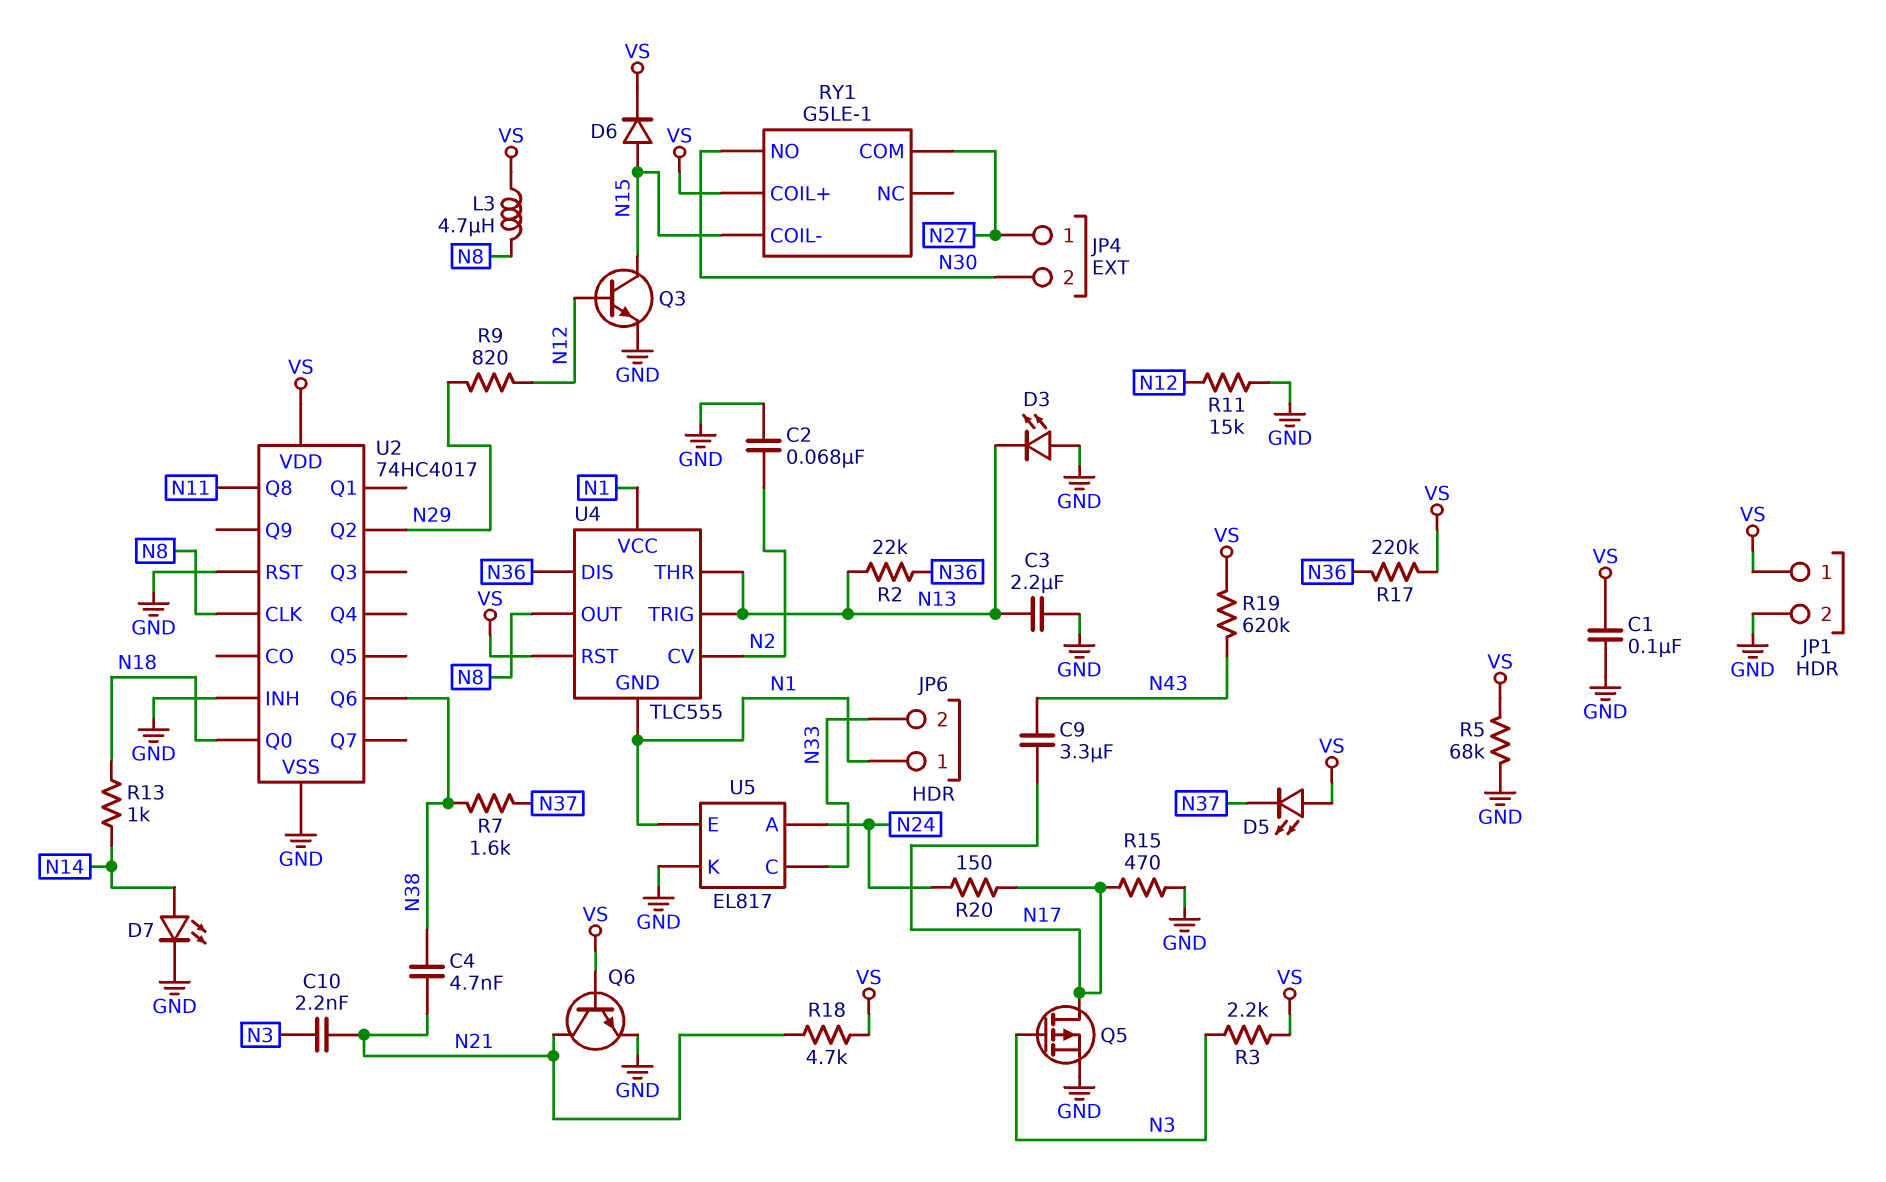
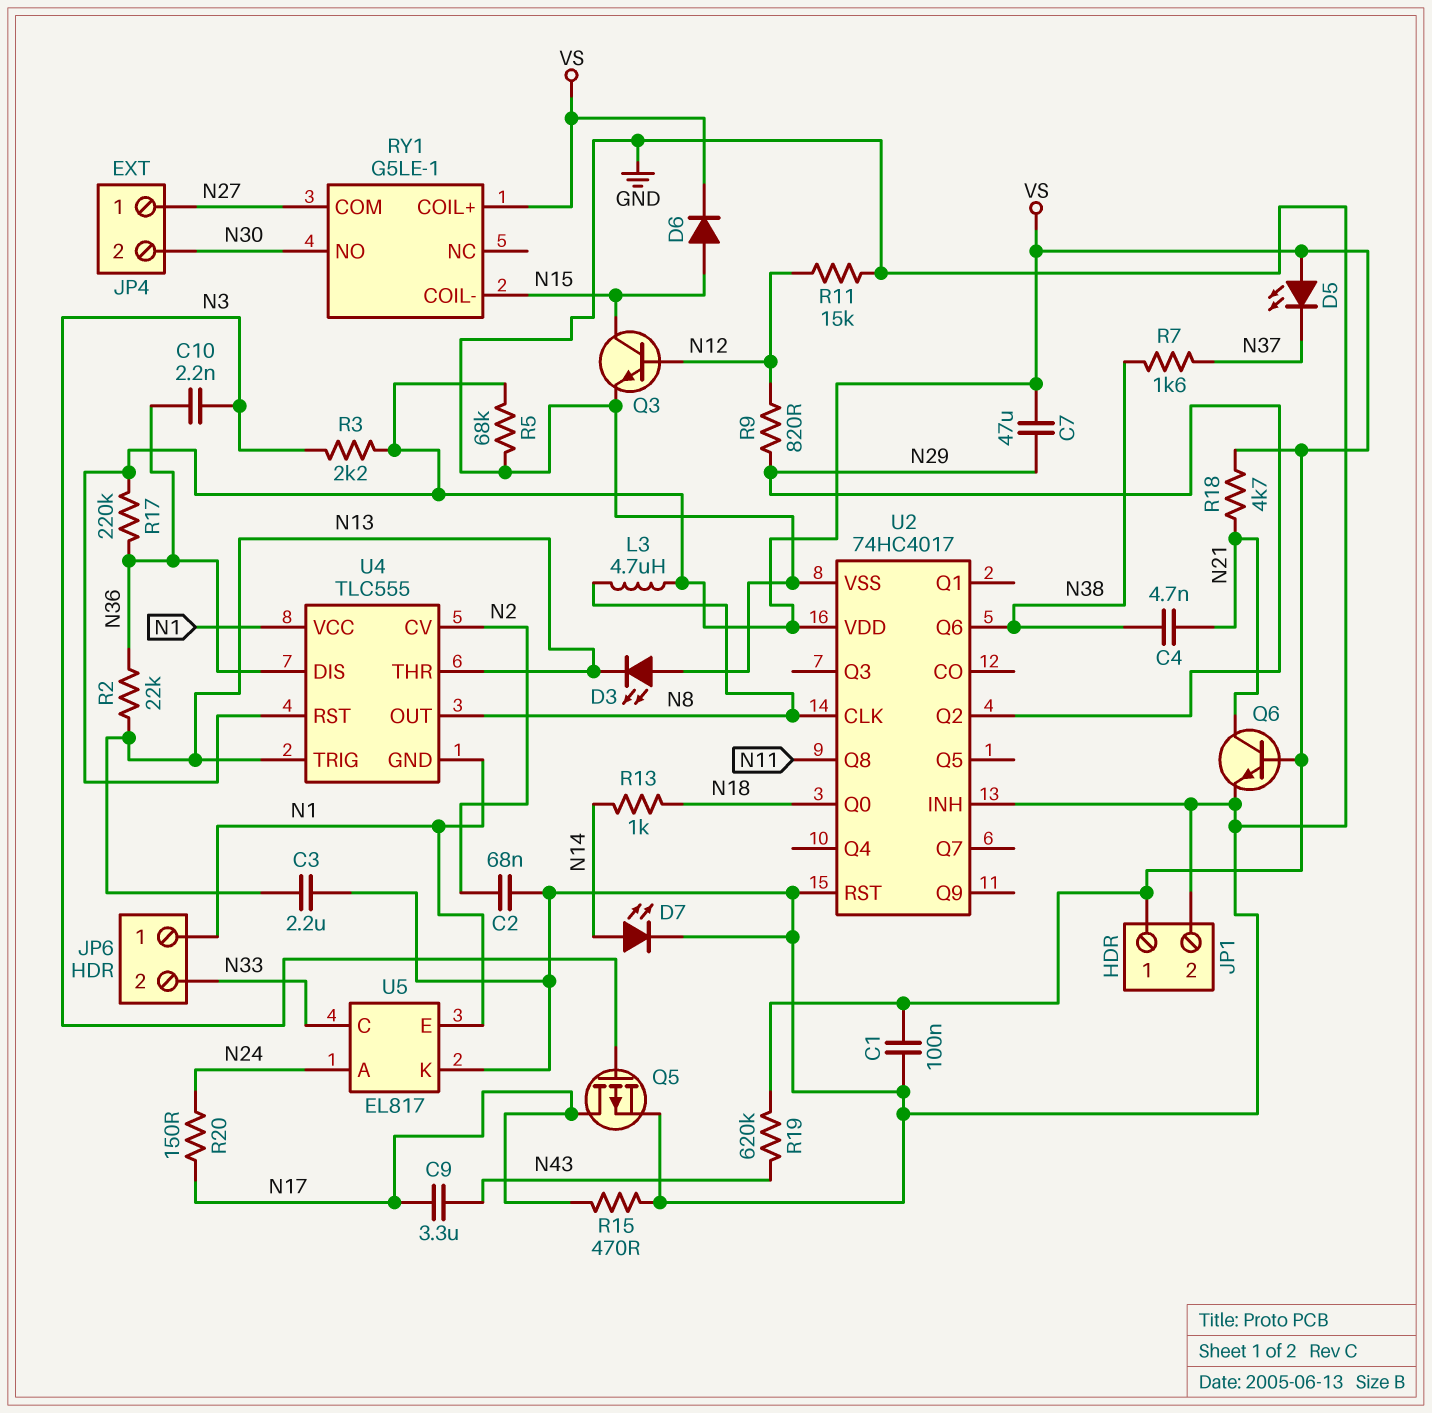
C7: none -> 47uF (N29, VS)
C10: 2.2nF (N3, N21) -> 2.2nF (N3, N36)

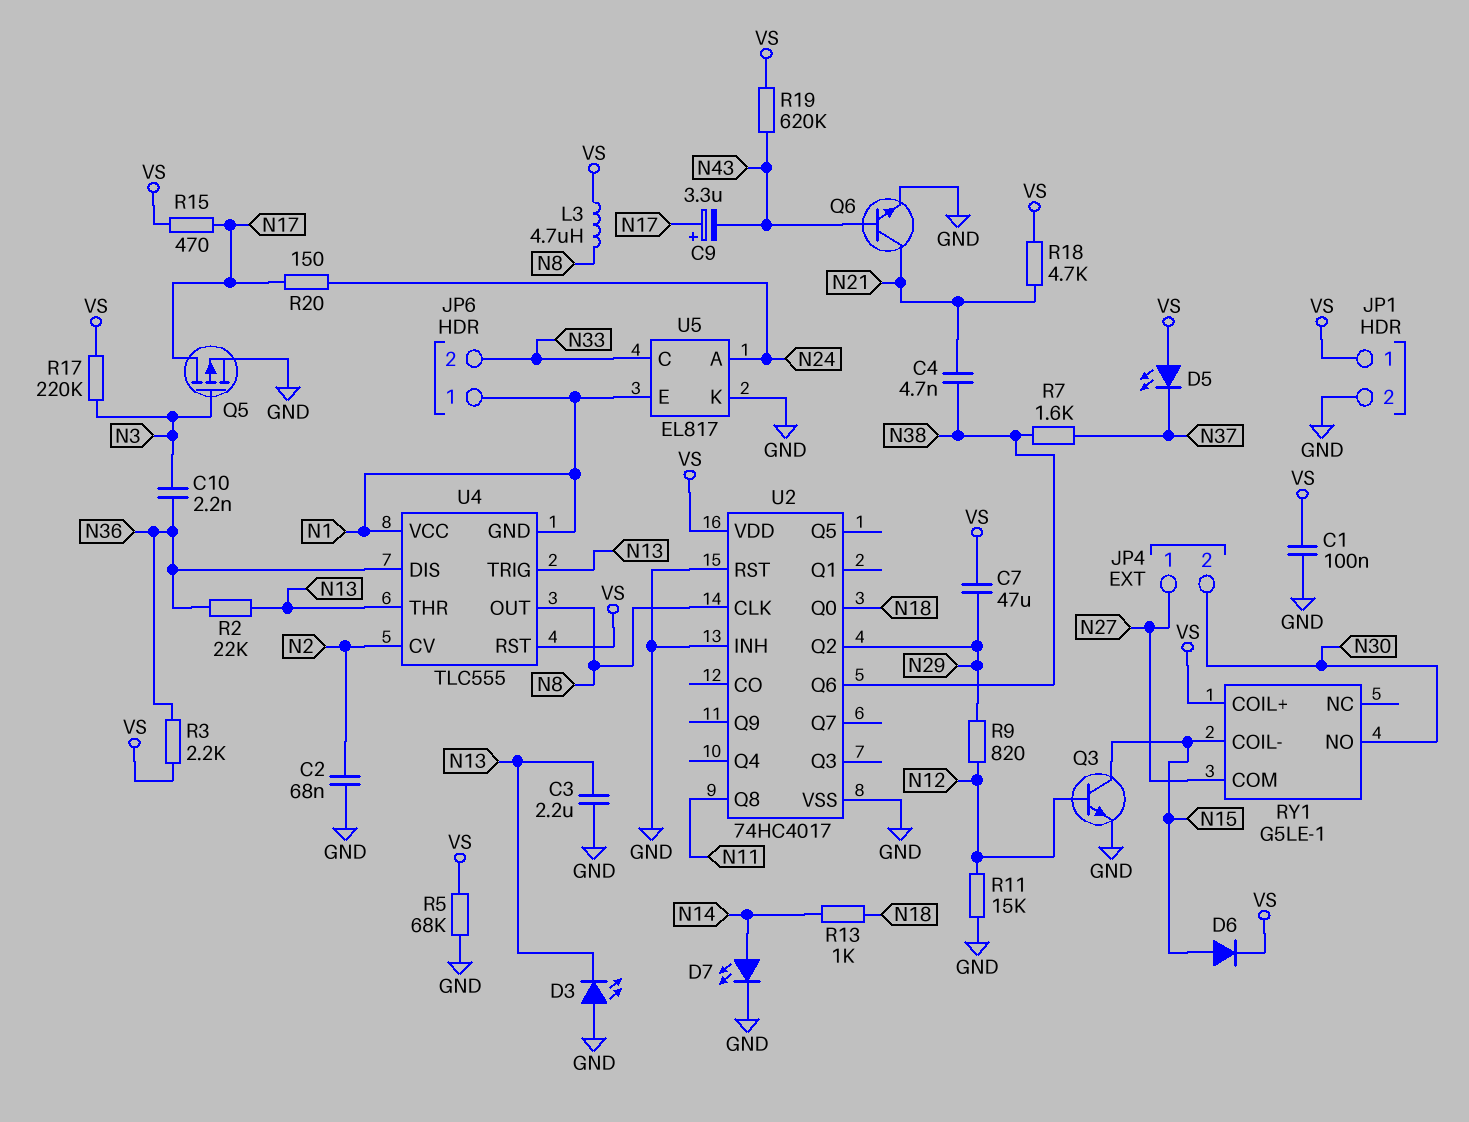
C9: 3.3uF (N17, N43) -> 3.3uF (plus N17, minus N43)
Q6: NPN (B VS, C N21, E GND) -> NPN (B N43, C N21, E GND)
R3: 2.2k (N3, VS) -> 2.2k (N36, VS)
R15: 470 (GND, N17) -> 470 (N17, VS)
R17: 220k (N36, VS) -> 220k (N3, VS)

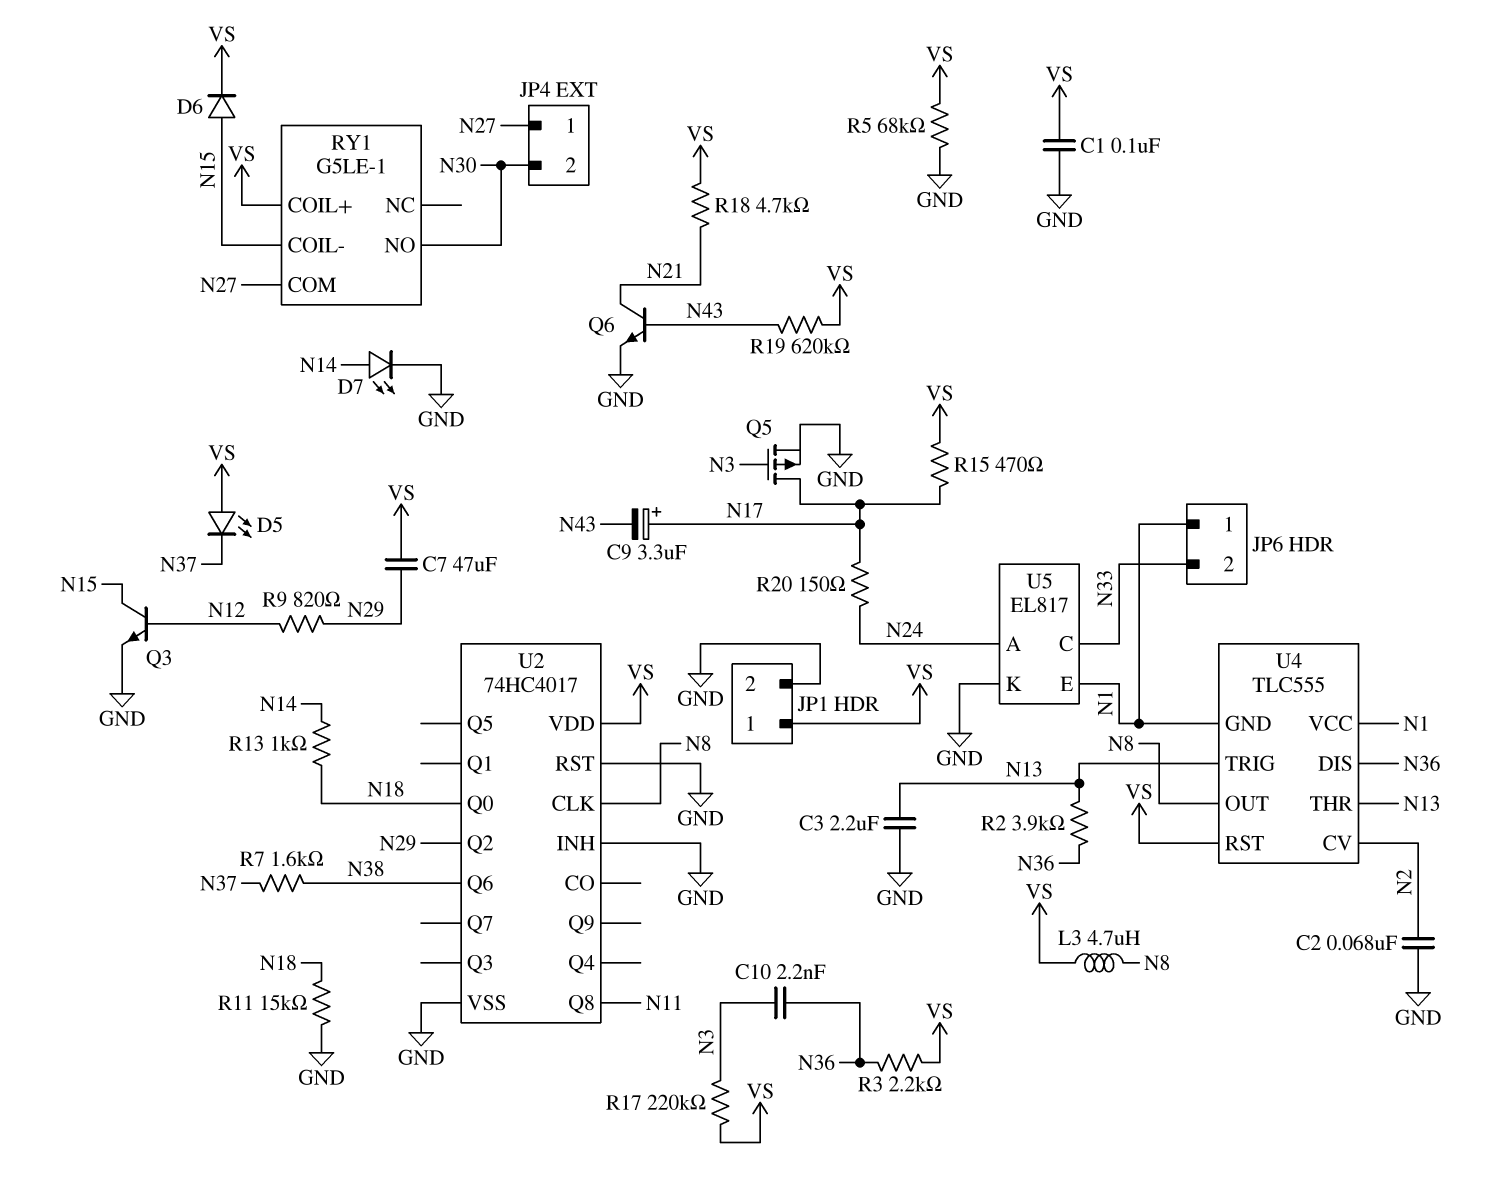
C4: 4.7nF (N21, N38) -> none
D3: LED (A GND, K N13) -> none
R2: 22k (N13, N36) -> 3.9k (N13, N36)
R11: 15k (GND, N12) -> 15k (GND, N18)

